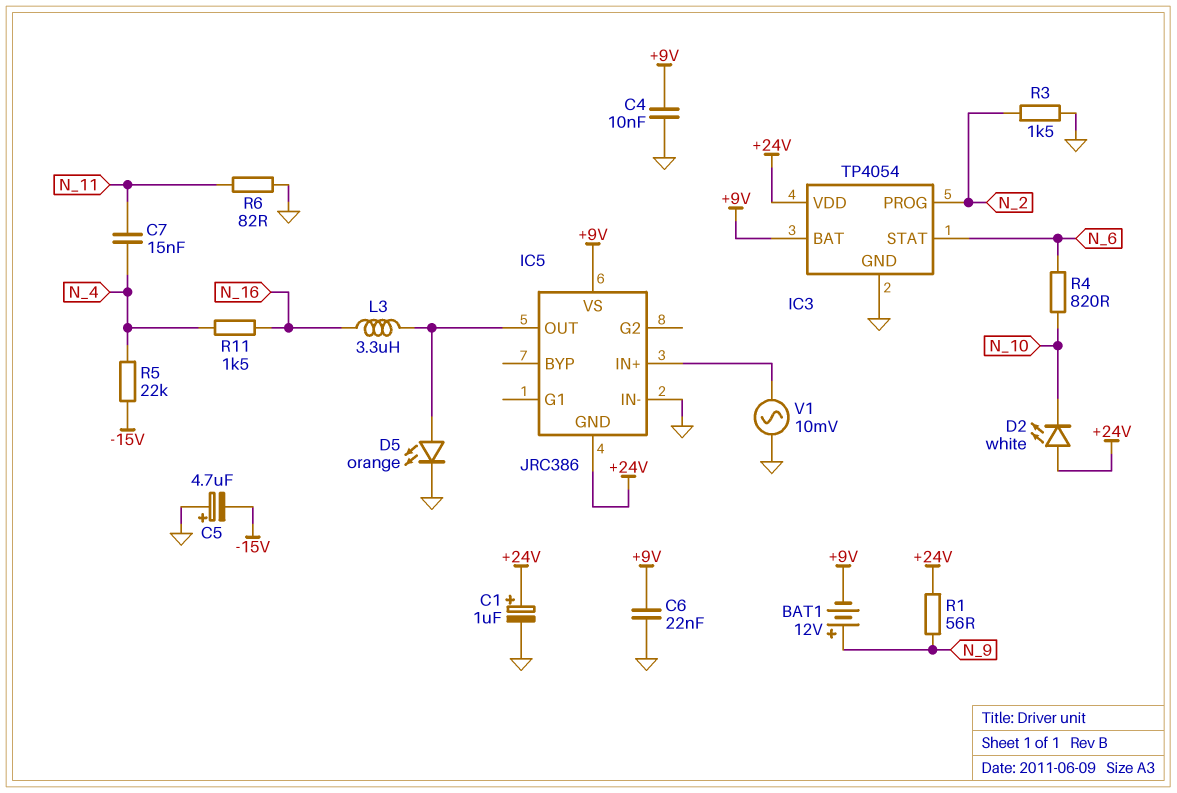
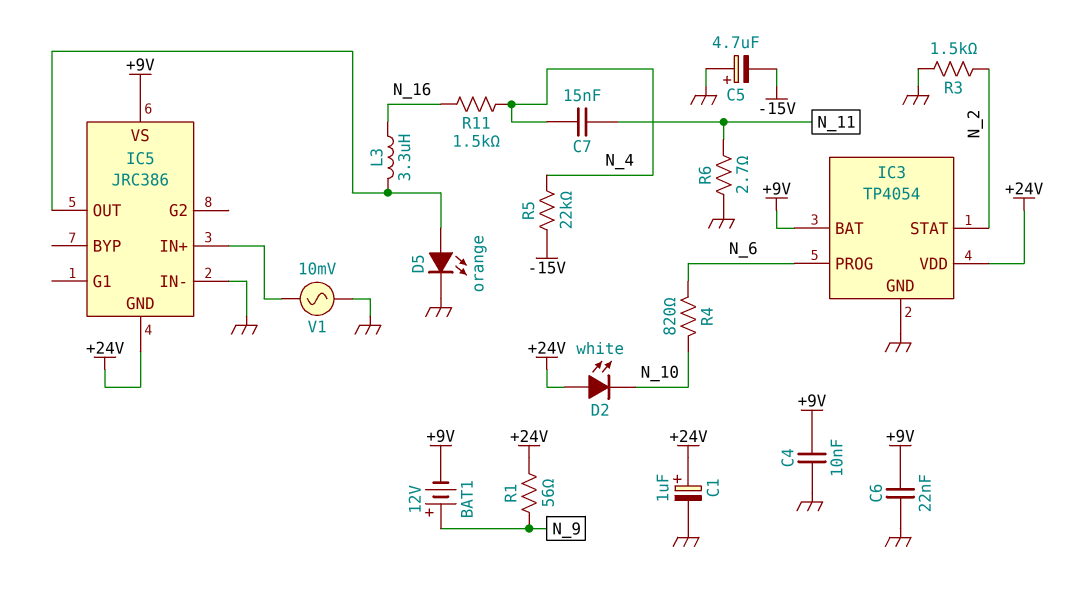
IC3 pin PROG: N_2 -> N_6
IC3 pin STAT: N_6 -> N_2
R6: 82 (GND, N_11) -> 2.7 (GND, N_11)

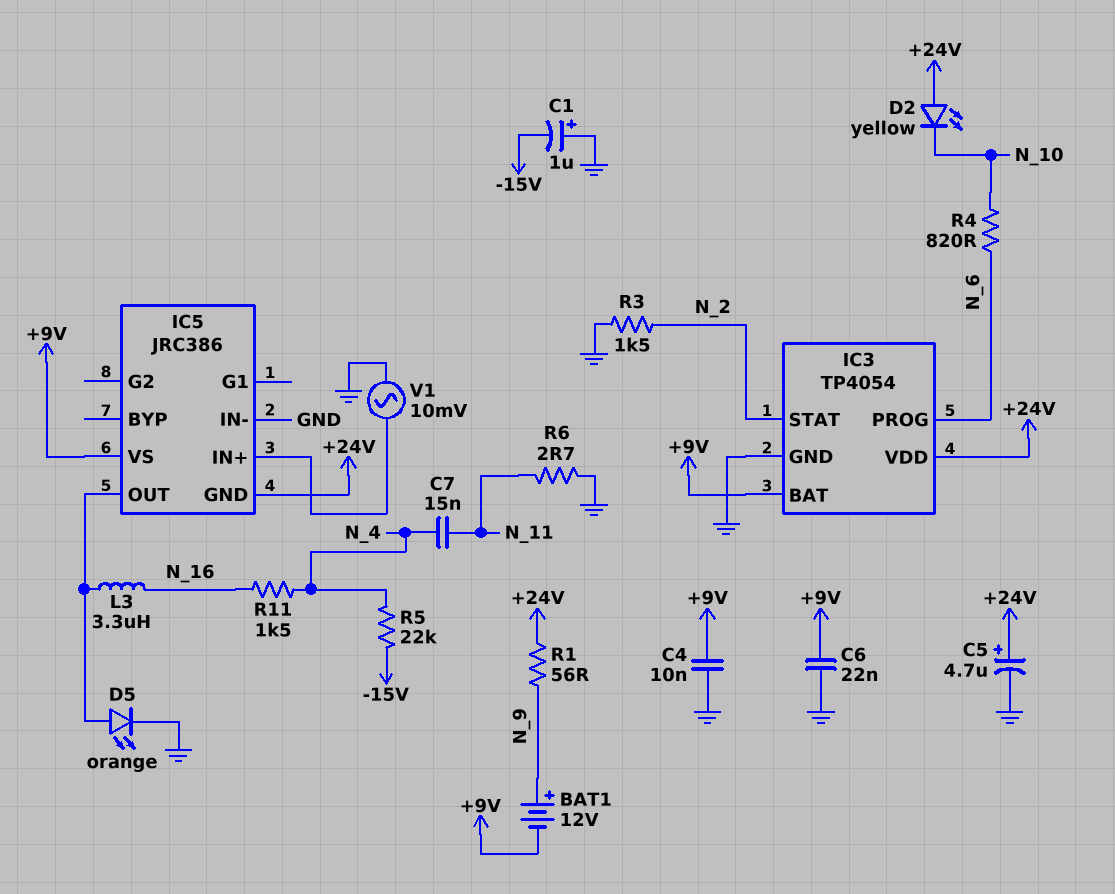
C1: 1uF (plus +24V, minus GND) -> 1uF (plus GND, minus -15V)
C5: 4.7uF (plus GND, minus -15V) -> 4.7uF (plus +24V, minus GND)
D2: LED white (A +24V, K N_10) -> LED yellow (A +24V, K N_10)

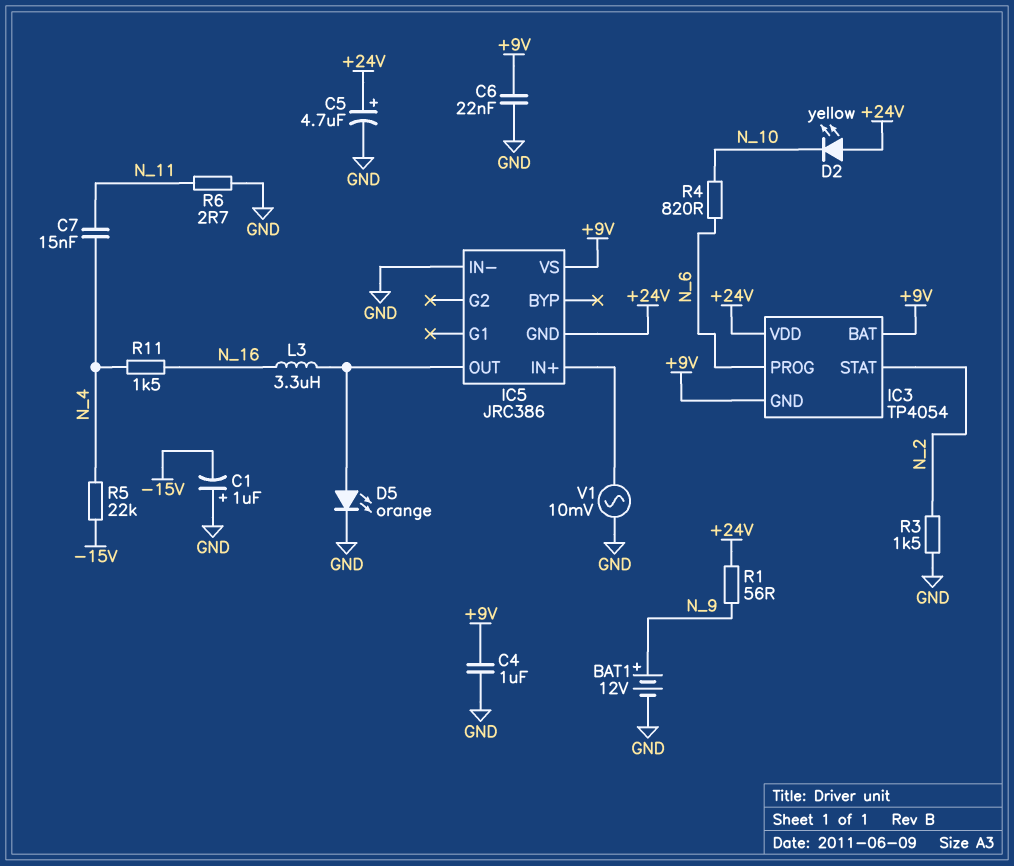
BAT1: 12V (plus N_9, minus +9V) -> 12V (plus N_9, minus GND)
C4: 10nF (+9V, GND) -> 1uF (+9V, GND)
IC3 pin GND: GND -> +9V

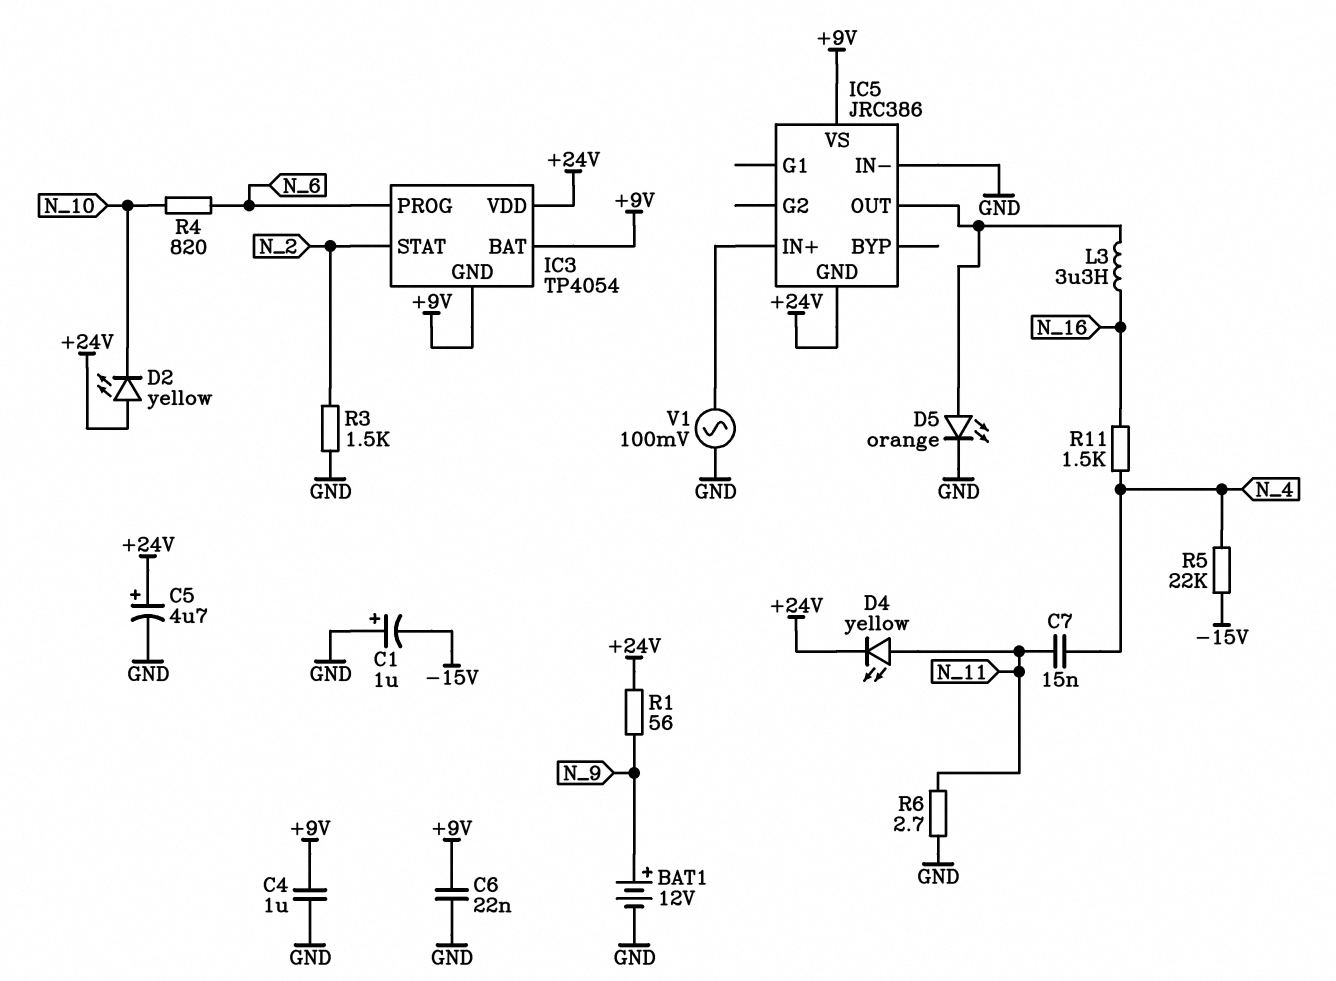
D4: none -> LED yellow (A N_11, K +24V)
V1: AC 10mV (GND, IC5/IN+) -> AC 100mV (GND, IC5/IN+)

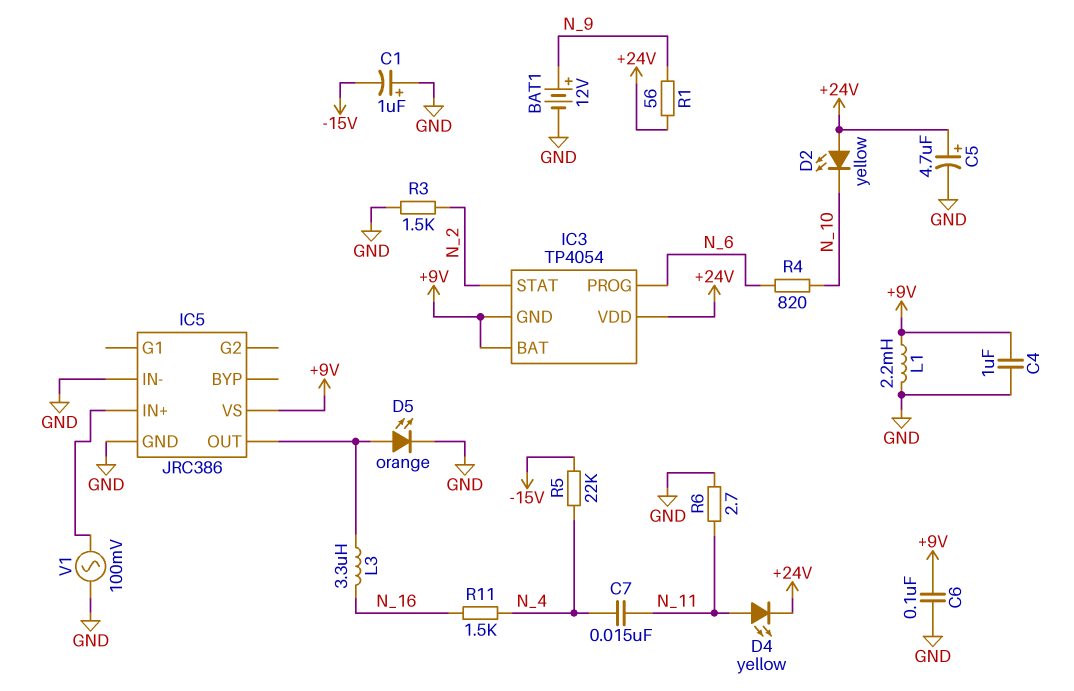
C6: 22nF (+9V, GND) -> 100nF (+9V, GND)
IC5 pin GND: +24V -> GND
L1: none -> 2.2mH (+9V, GND)

